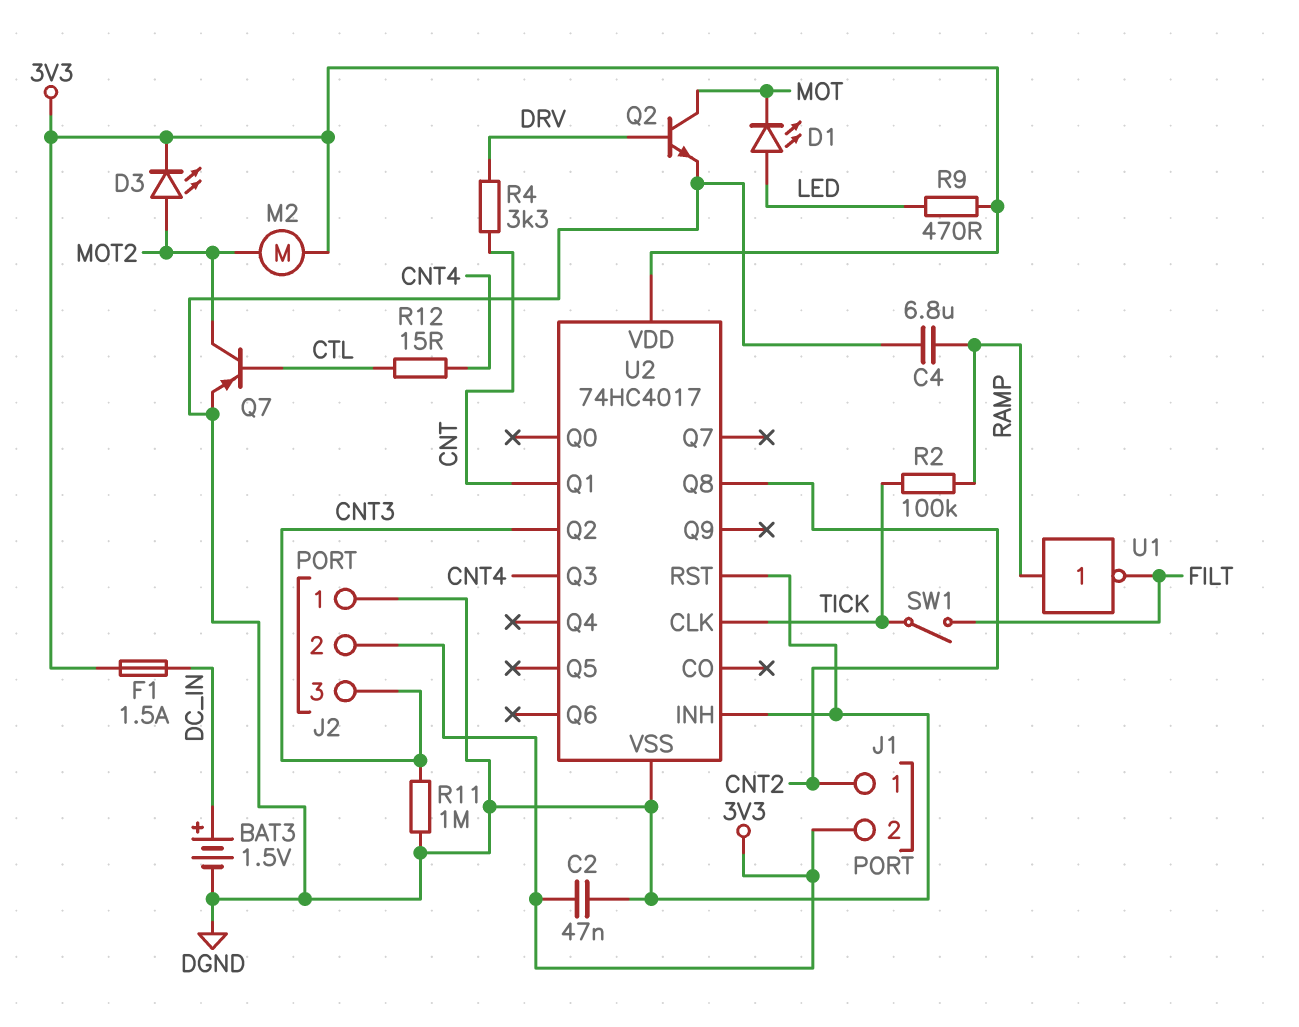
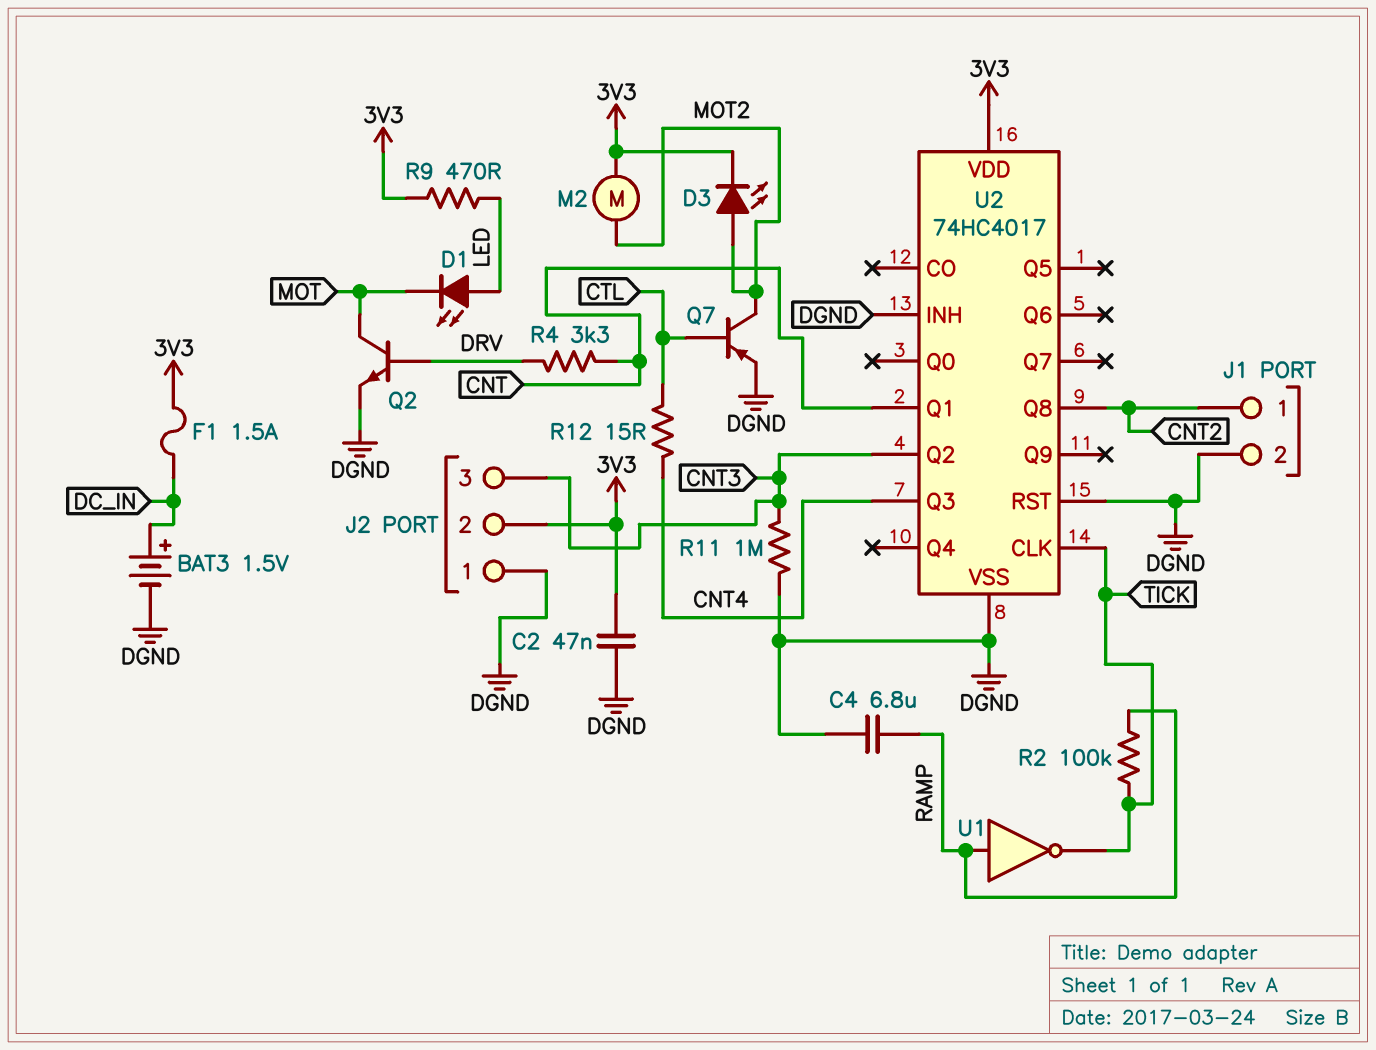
J1 pin 2: 3V3 -> DGND
SW1: switch (FILT, TICK) -> none
U1: NOT (in RAMP, out FILT) -> NOT (in RAMP, out TICK)

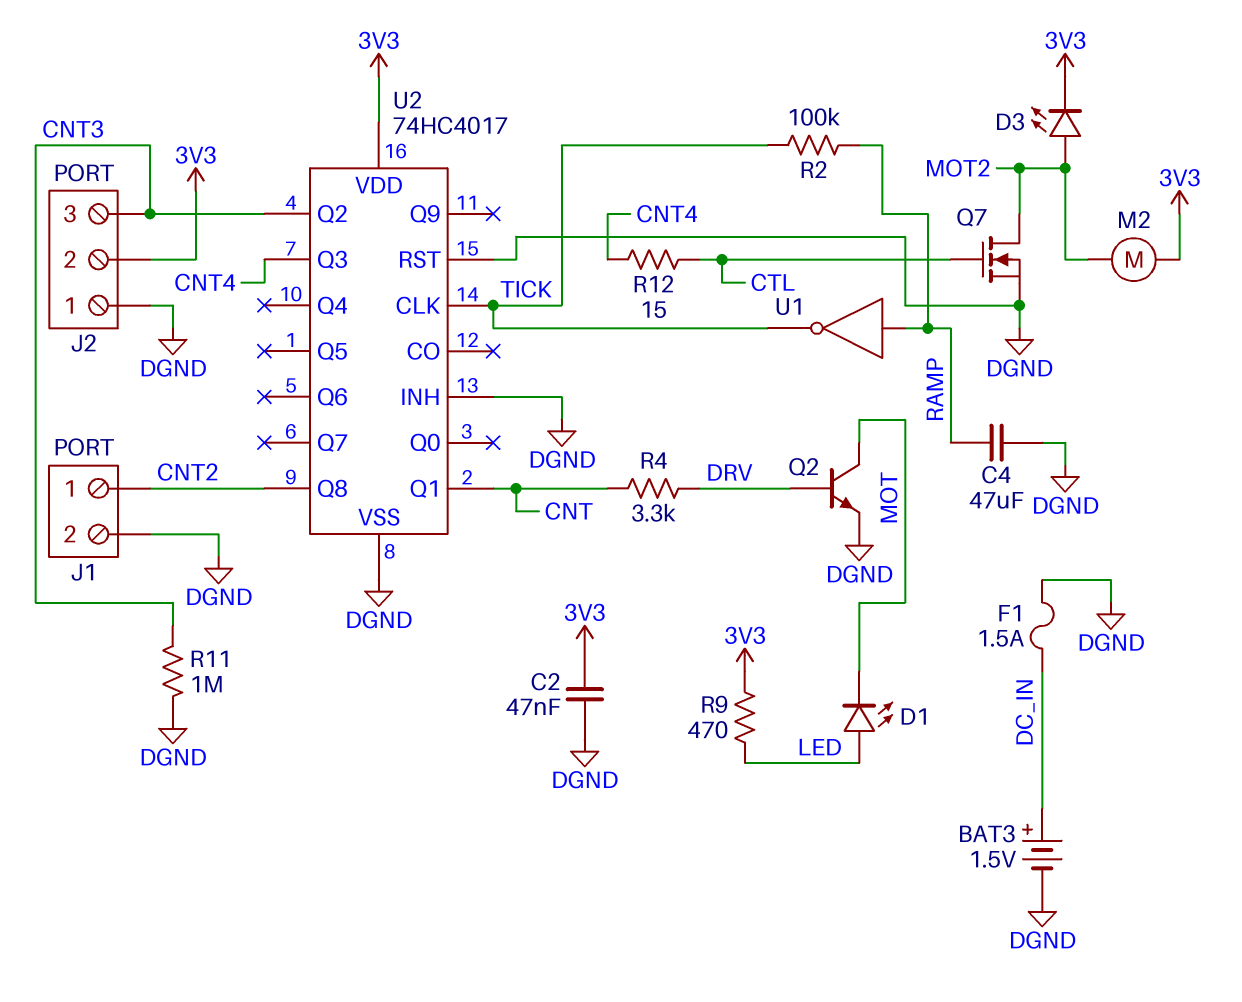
C4: 6.8uF (DGND, RAMP) -> 47uF (DGND, RAMP)
F1: 1.5A (3V3, DC_IN) -> 1.5A (DC_IN, DGND)
Q7: PNP (B CTL, C MOT2, E DGND) -> NMOS (G CTL, D MOT2, S DGND)

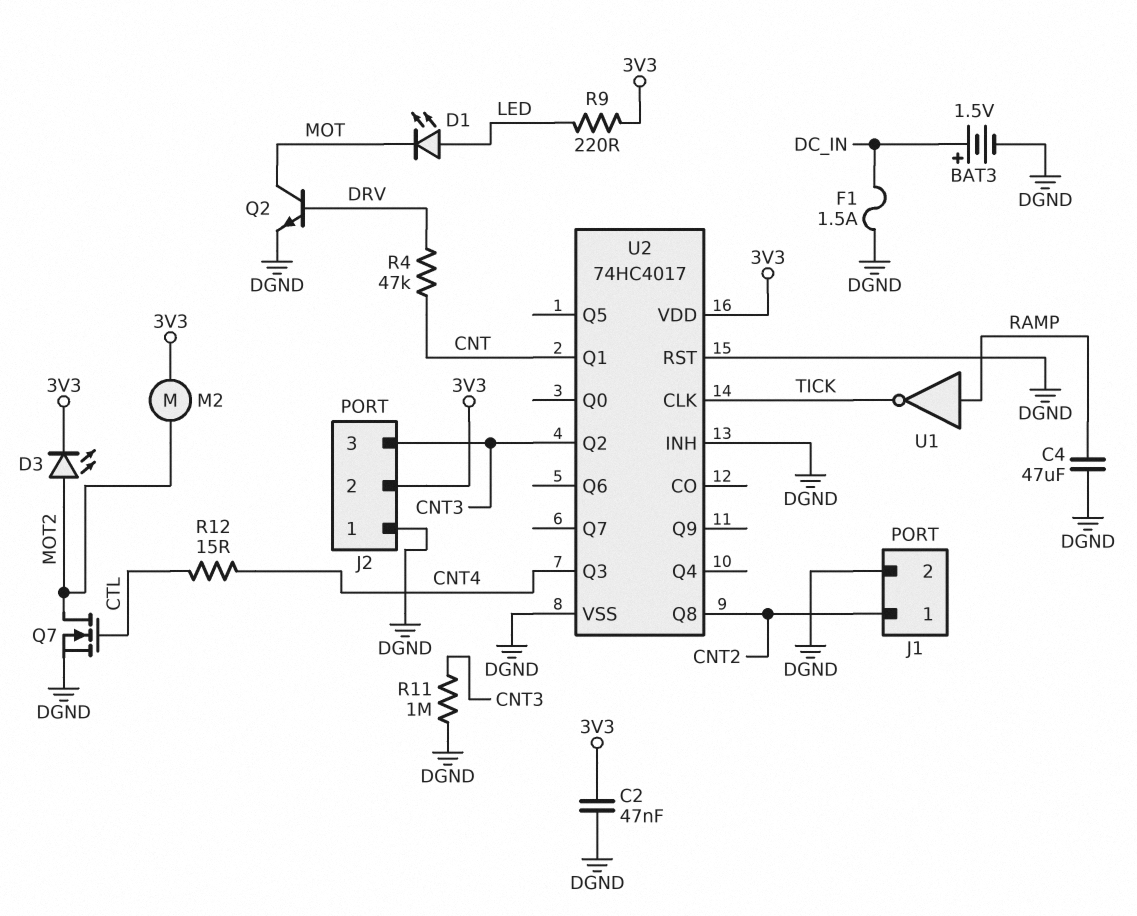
R2: 100k (RAMP, TICK) -> none
R4: 3.3k (CNT, DRV) -> 47k (CNT, DRV)
R9: 470 (3V3, LED) -> 220 (3V3, LED)

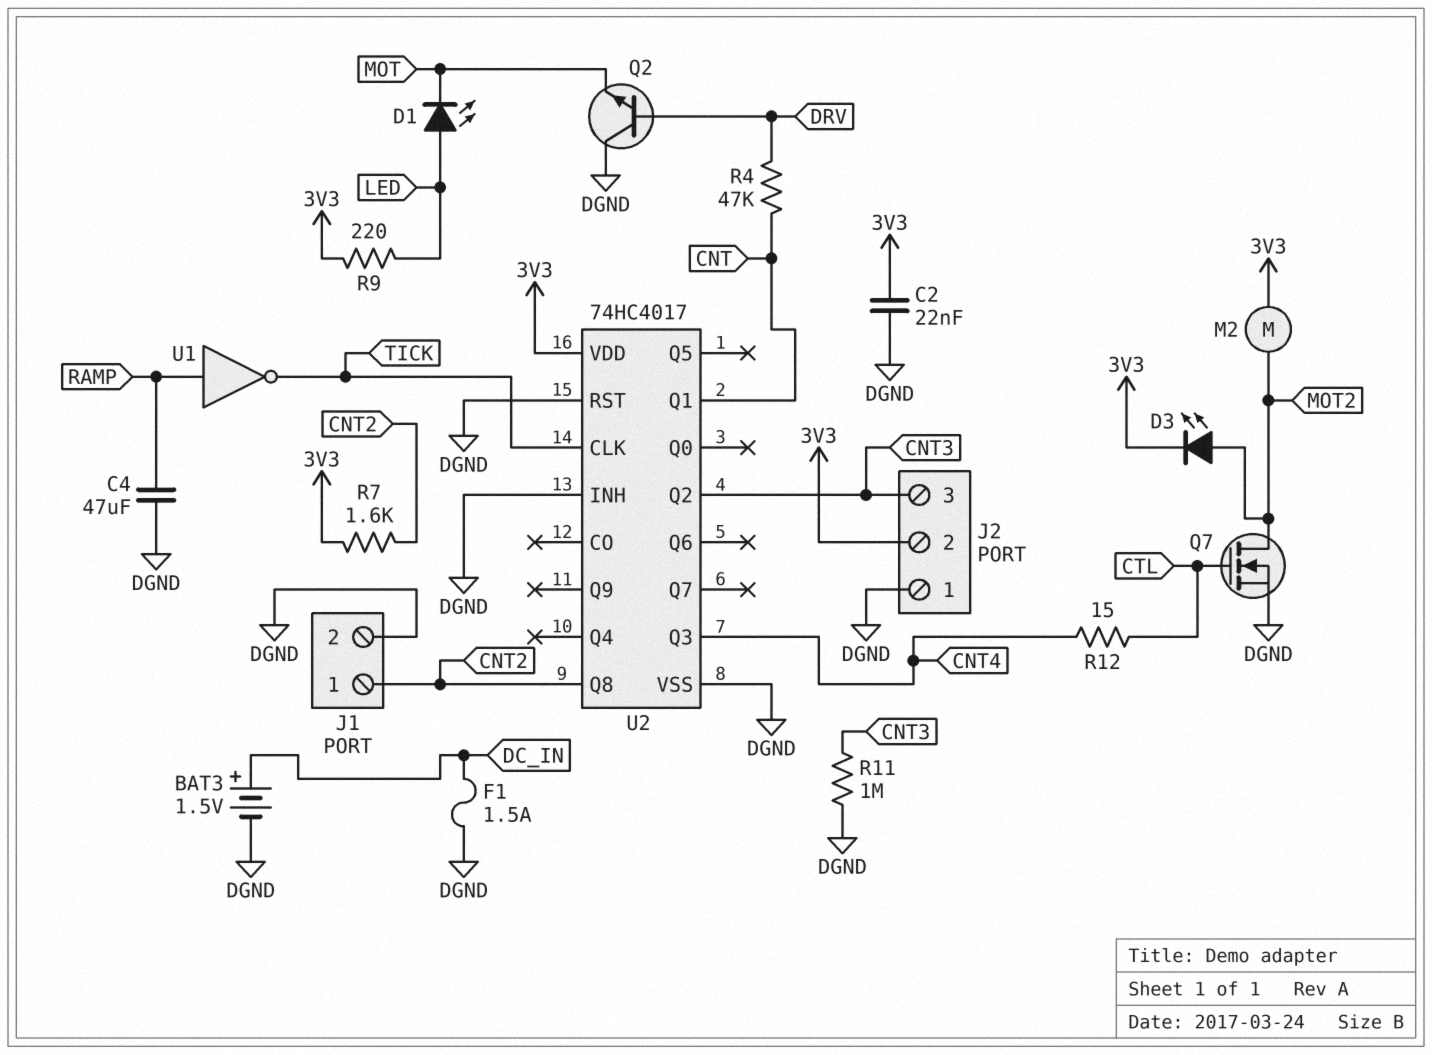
C2: 47nF (3V3, DGND) -> 22nF (3V3, DGND)
Q2: NPN (B DRV, C MOT, E DGND) -> NPN (B DRV, C DGND, E MOT)
R7: none -> 1.6k (3V3, CNT2)

